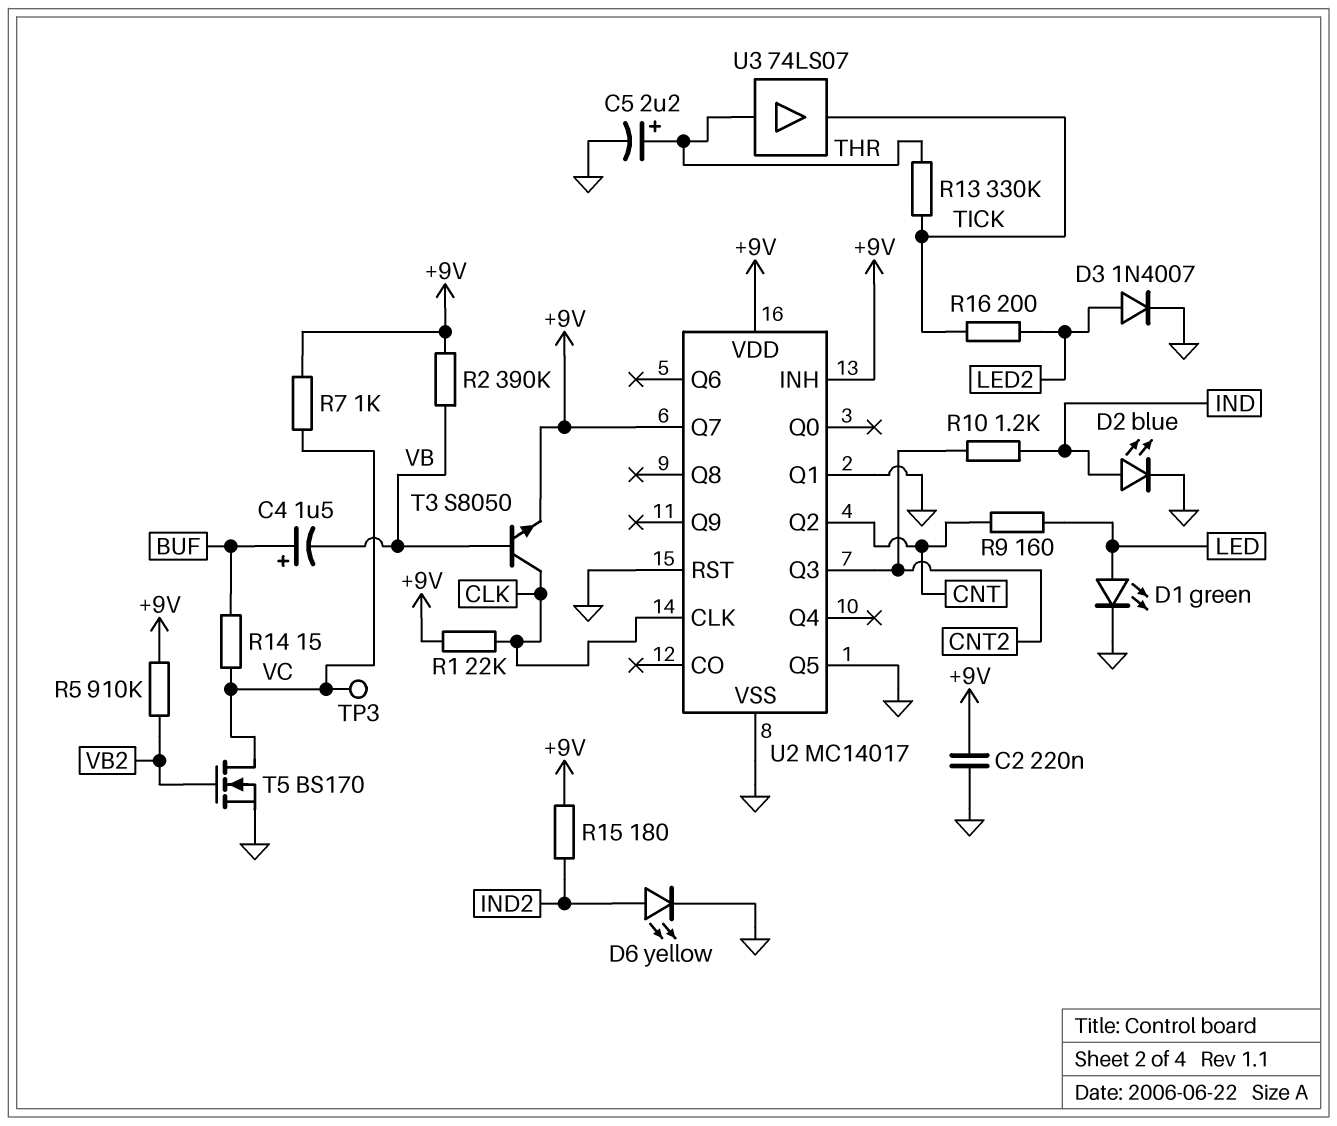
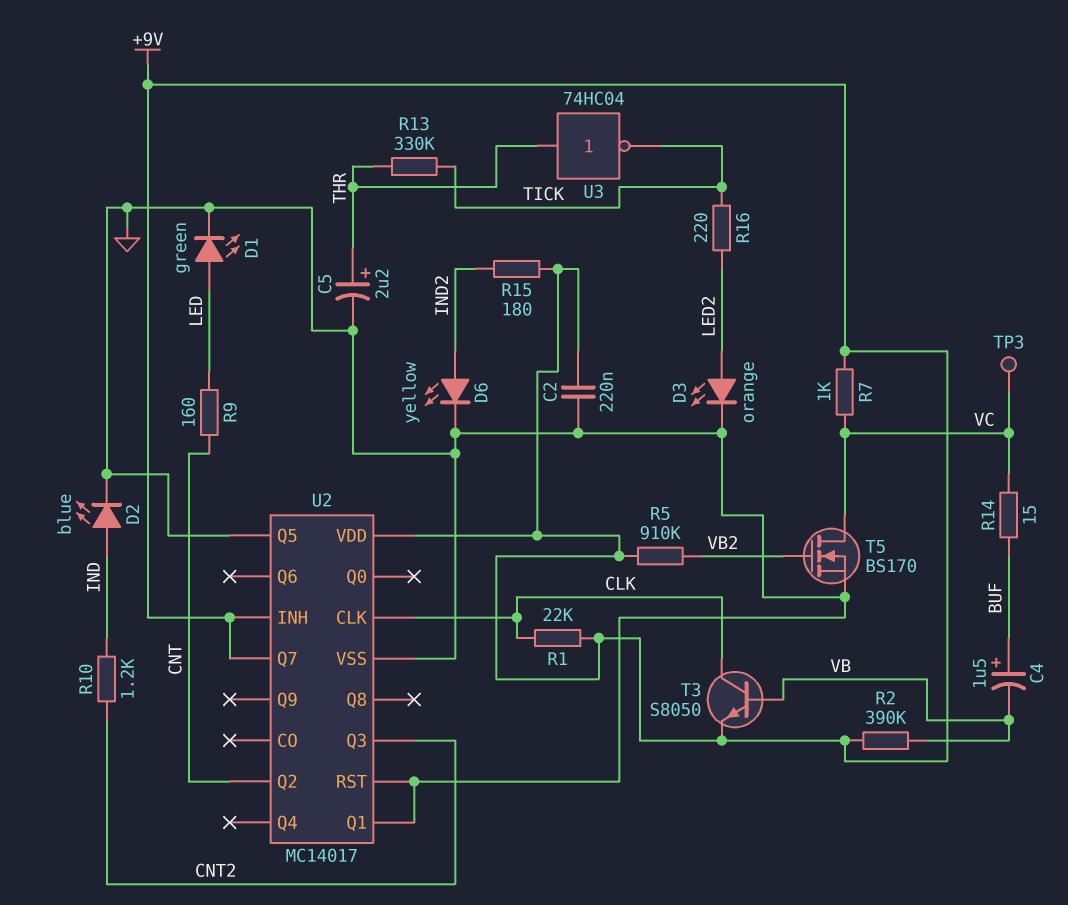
D3: diode 1N4007 (A LED2, K GND) -> LED orange (A LED2, K GND)
R16: 200 (LED2, TICK) -> 220 (LED2, TICK)
U3: buffer 74LS07 (in THR, out TICK) -> NOT 74HC04 (in THR, out TICK)

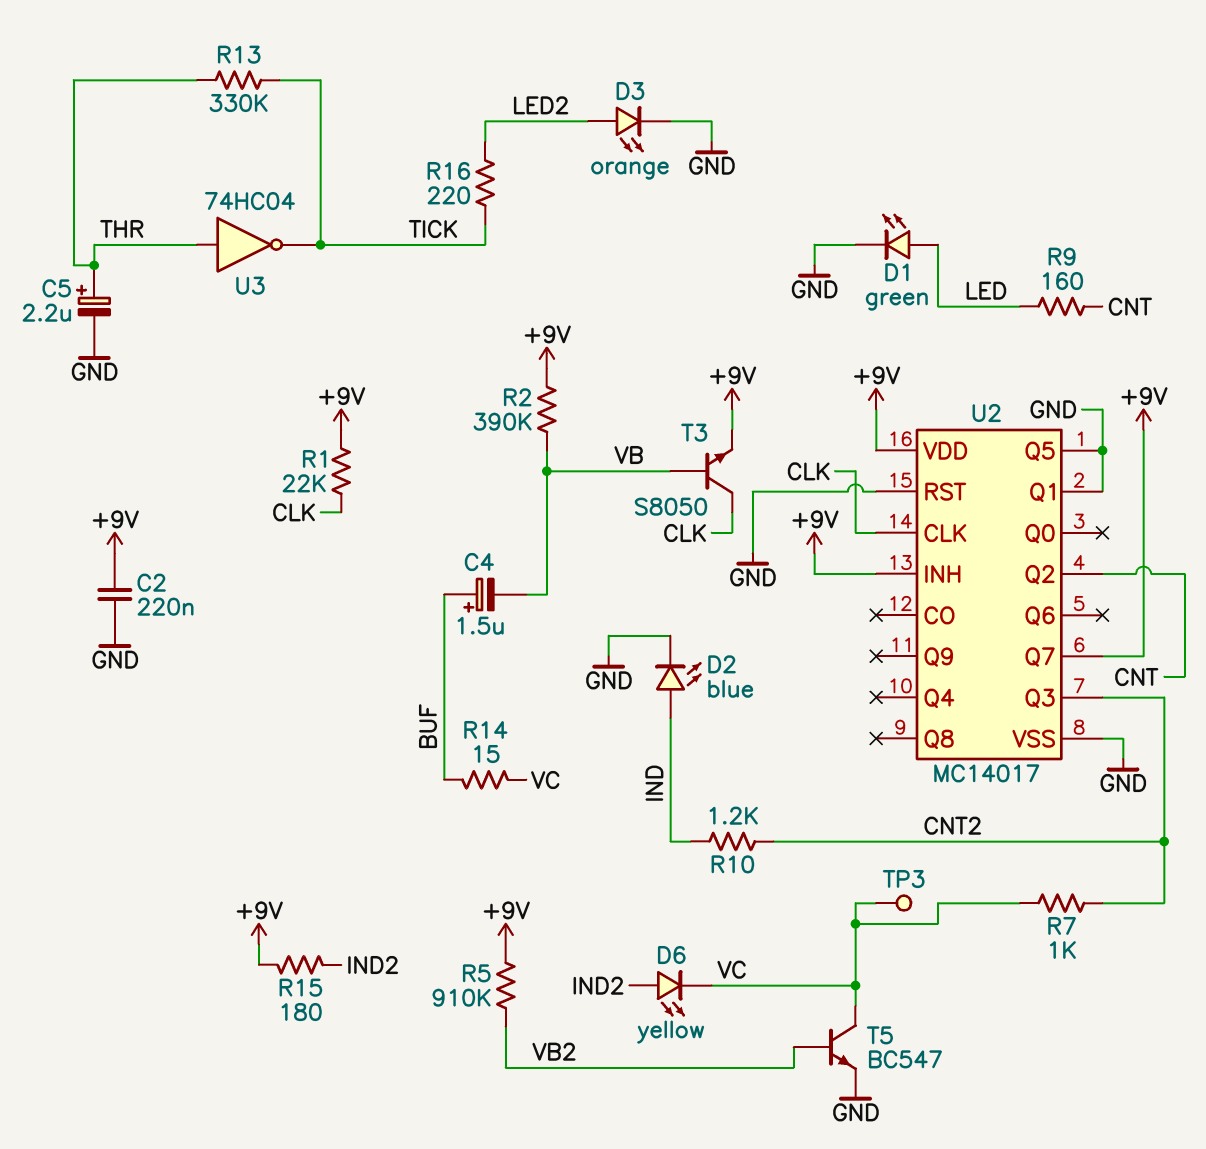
D6: LED yellow (A IND2, K GND) -> LED yellow (A IND2, K VC)
R7: 1k (+9V, VC) -> 1k (CNT2, VC)
T5: NMOS BS170 (G VB2, D VC, S GND) -> NPN BC547 (B VB2, C VC, E GND)

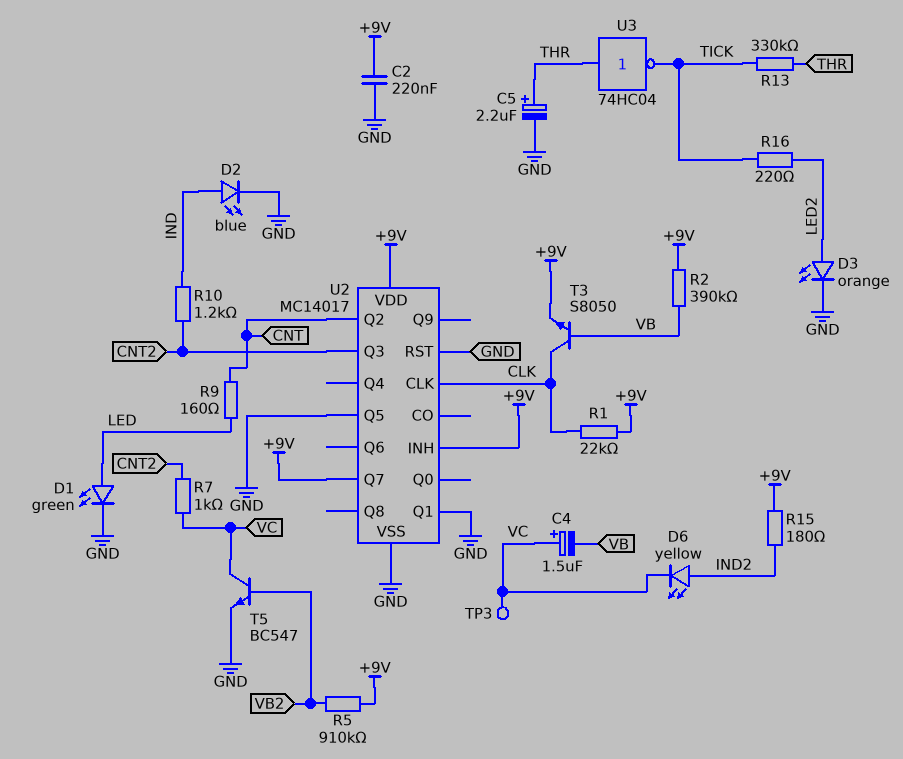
C4: 1.5uF (plus BUF, minus VB) -> 1.5uF (plus VC, minus VB)
R14: 15 (BUF, VC) -> none

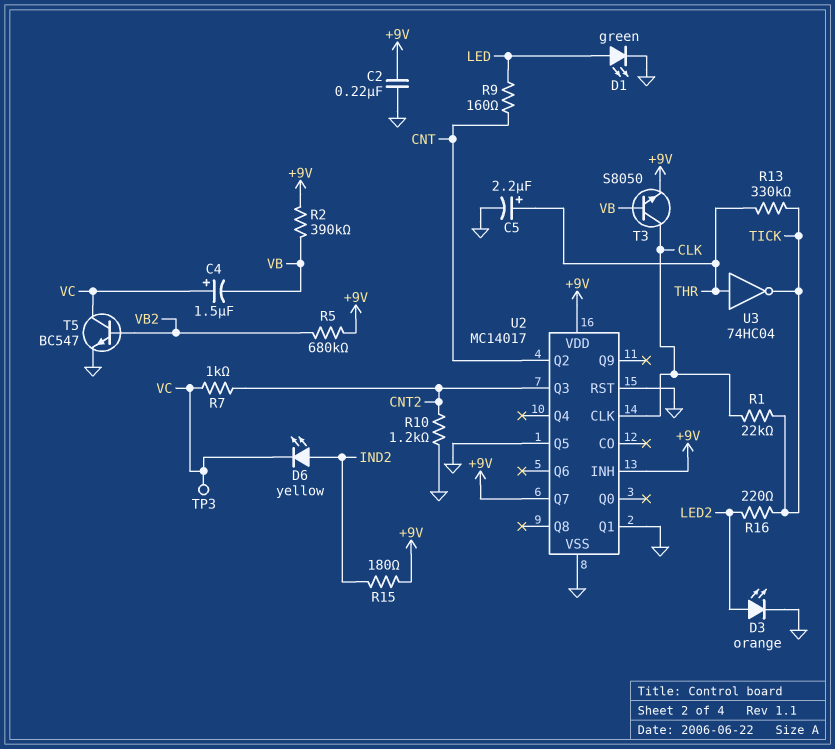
D2: LED blue (A IND, K GND) -> none
R1: 22k (+9V, CLK) -> 22k (CLK, TICK)
R5: 910k (+9V, VB2) -> 680k (+9V, VB2)
R10: 1.2k (CNT2, IND) -> 1.2k (CNT2, GND)

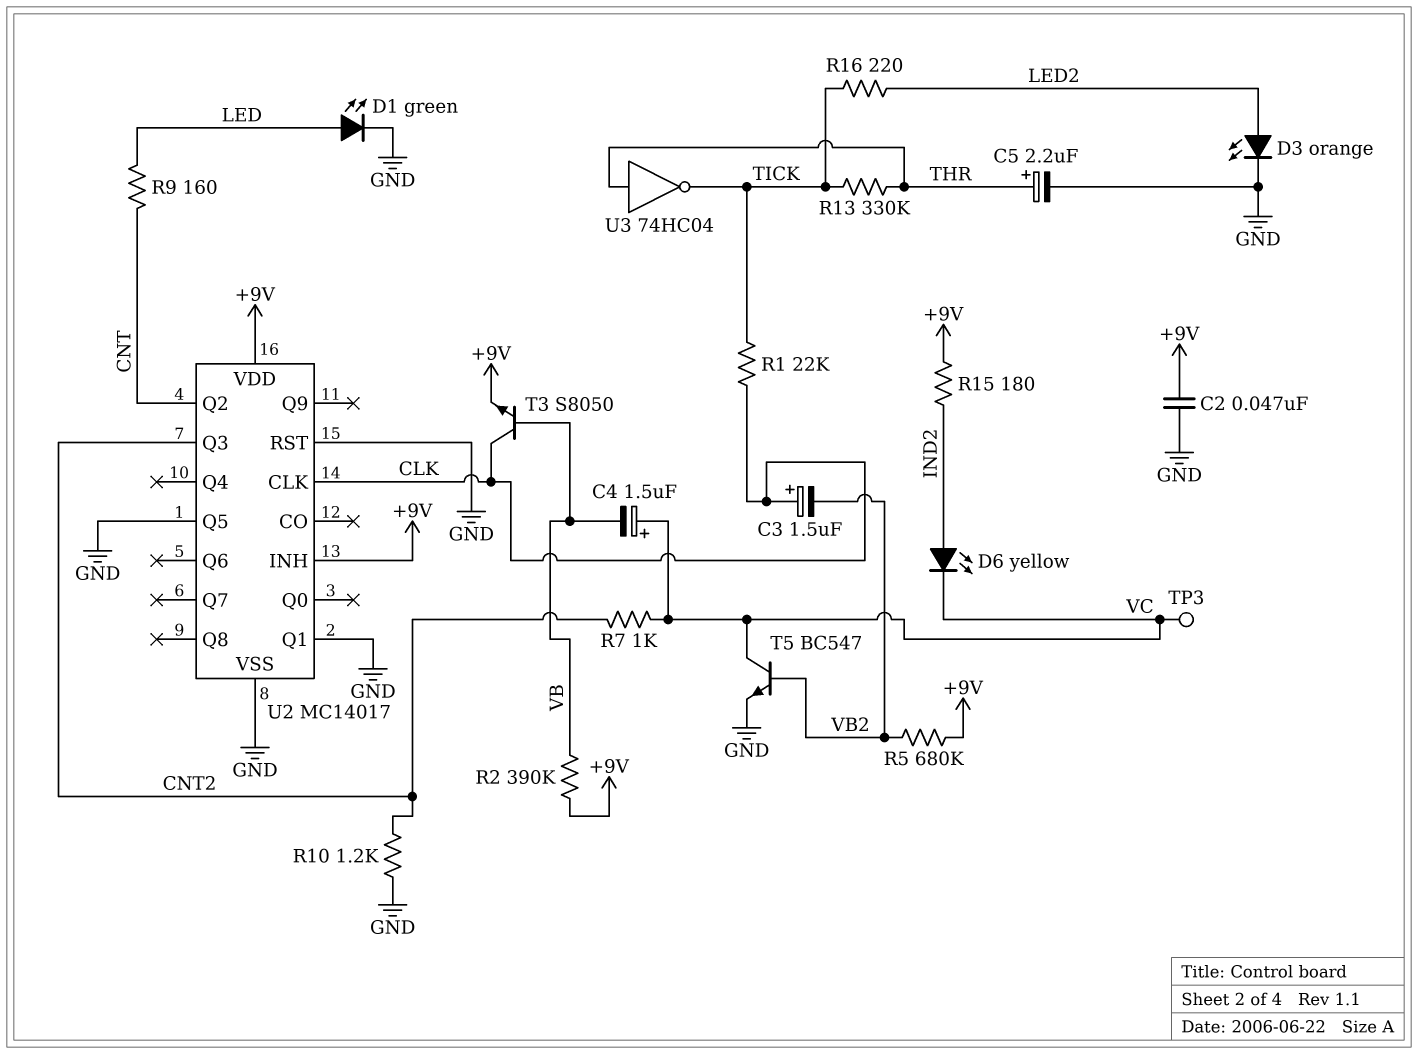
C2: 220nF (+9V, GND) -> 47nF (+9V, GND)
C3: none -> 1.5uF (plus CLK, minus VB2)
U2 pin Q7: +9V -> none

